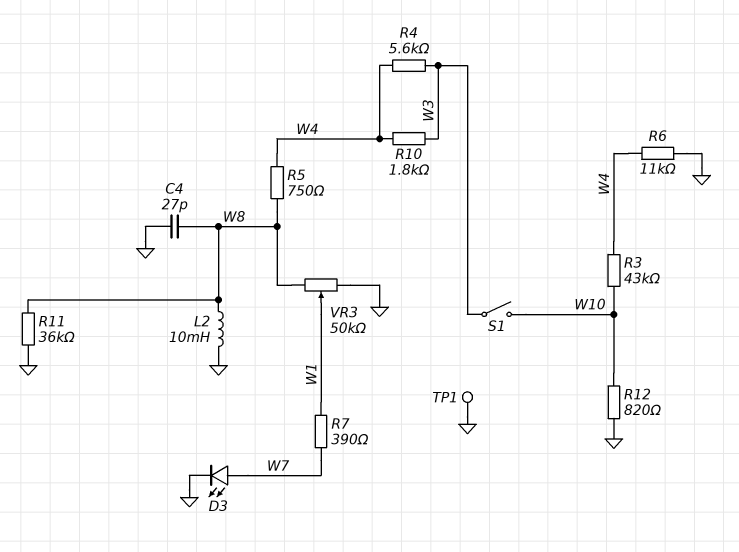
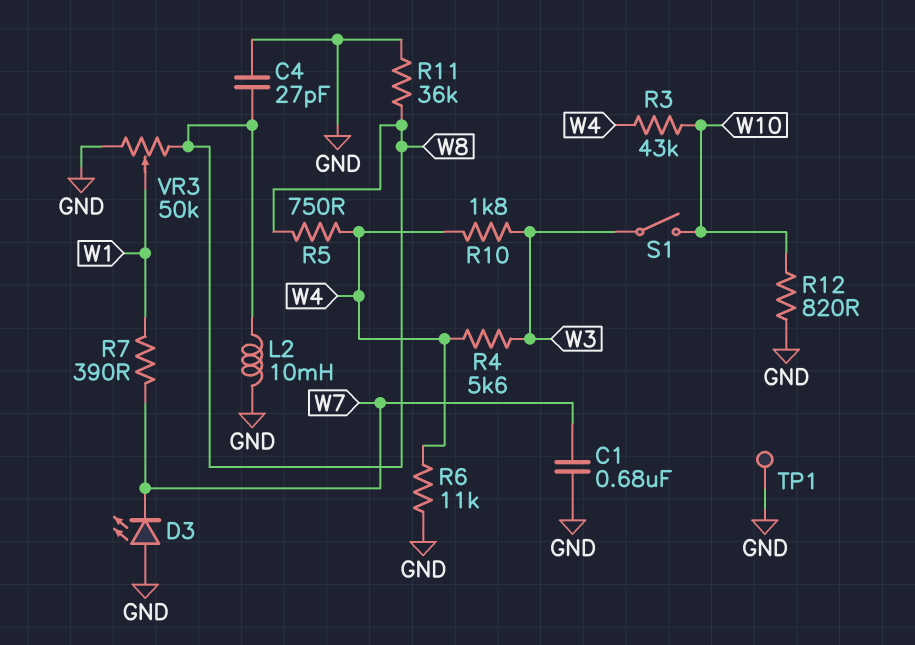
C1: none -> 680nF (GND, W7)
D3: LED (A W7, K GND) -> LED (A GND, K W7)

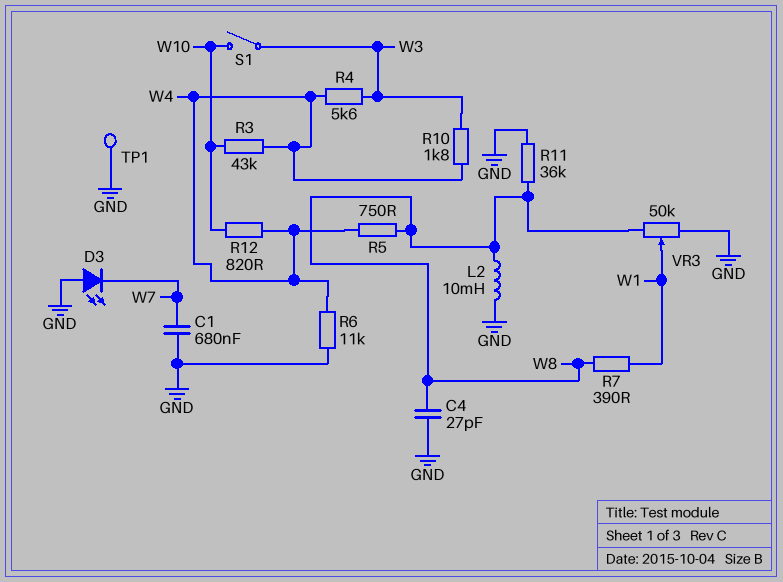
R7: 390 (W1, W7) -> 390 (W1, W8)
R12: 820 (GND, W10) -> 820 (W4, W10)

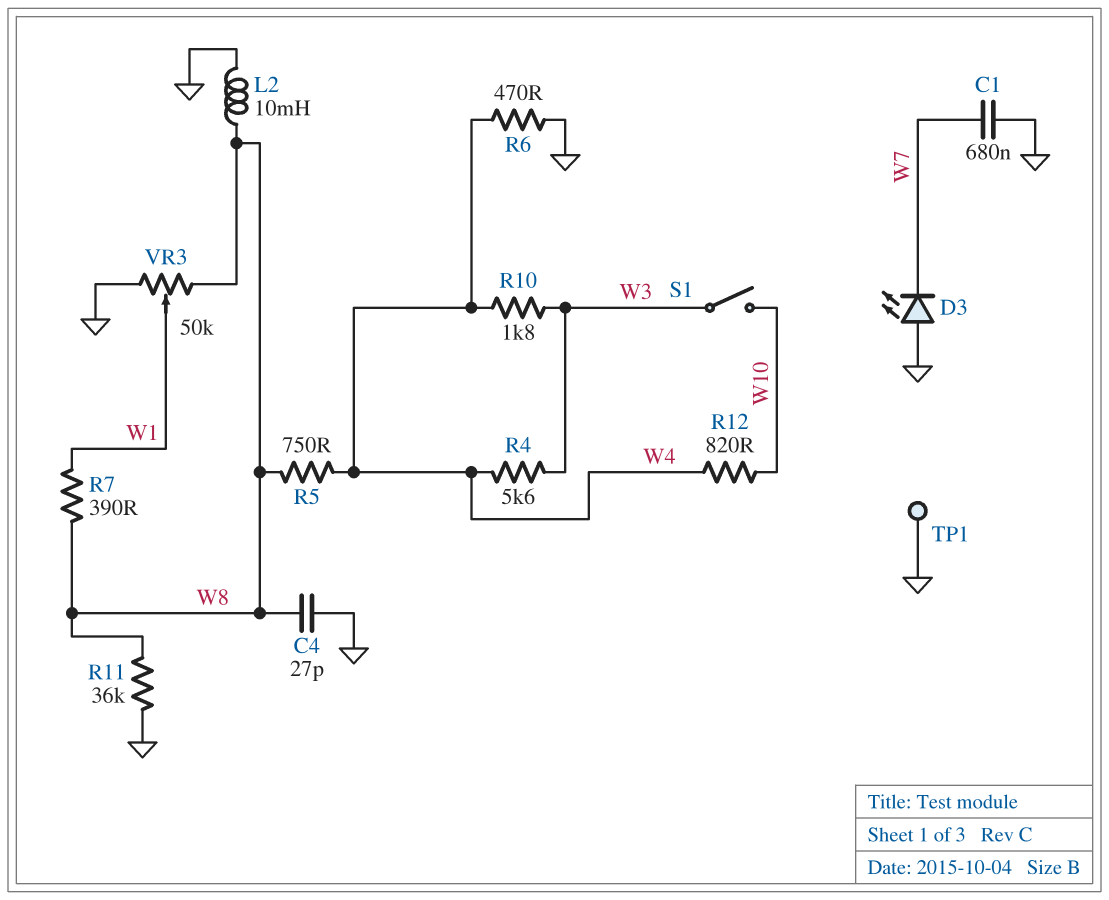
R3: 43k (W4, W10) -> none
R6: 11k (GND, W4) -> 470 (GND, W4)

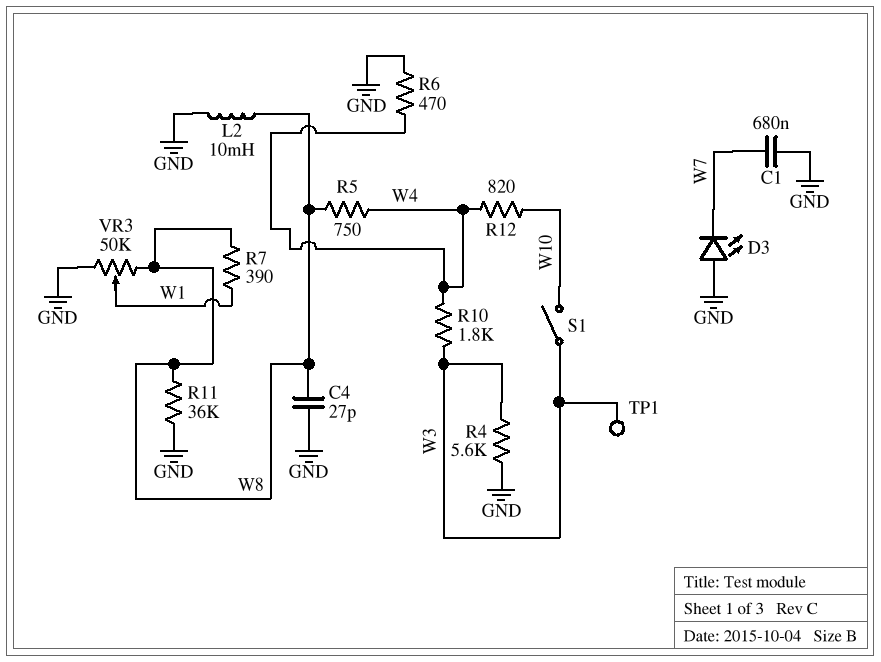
R4: 5.6k (W3, W4) -> 5.6k (GND, W3)
TP1: test point (GND) -> test point (W3)

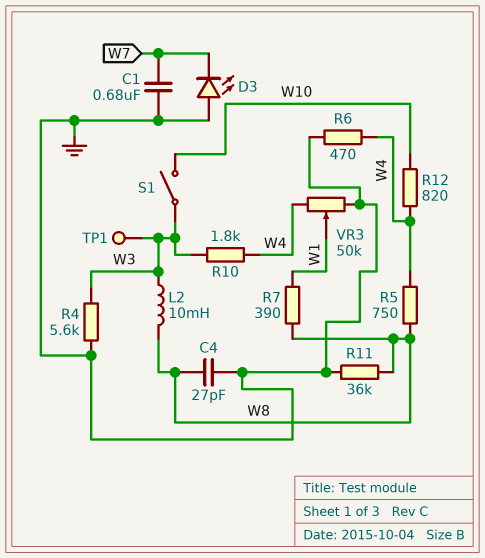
L2: 10mH (GND, W8) -> 10mH (W3, W8)
VR3: 50k (GND, W8, wiper W1) -> 50k (GND, W4, wiper W1)

